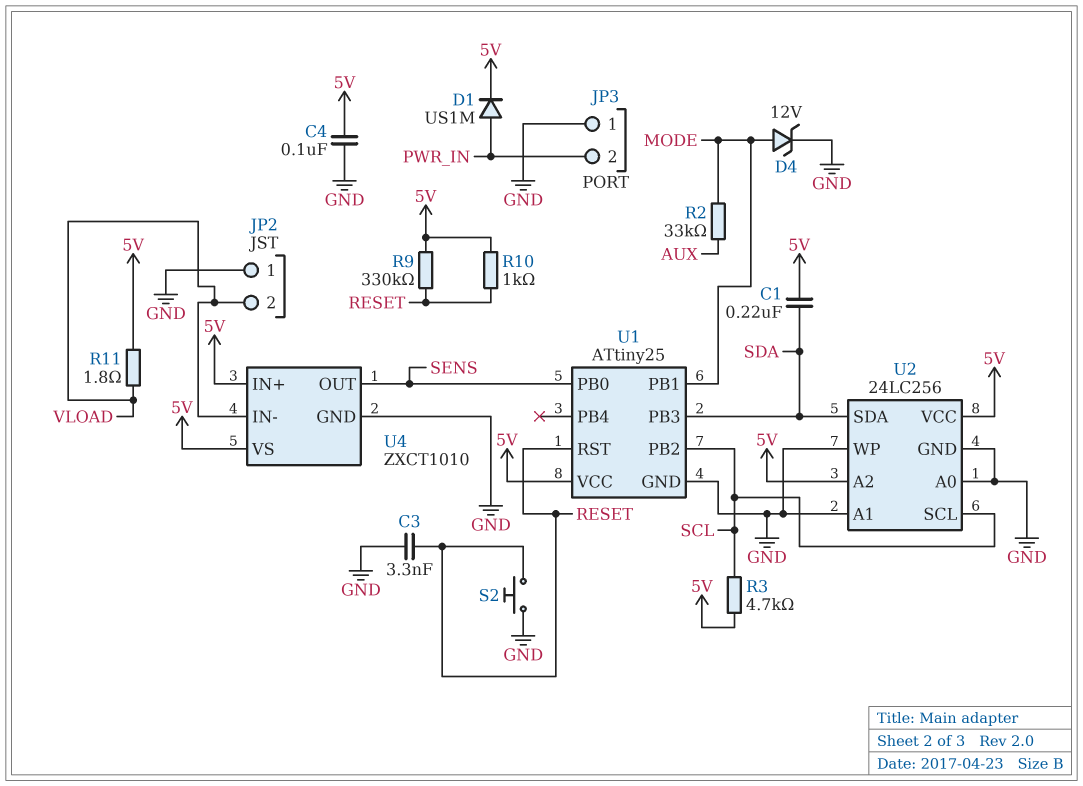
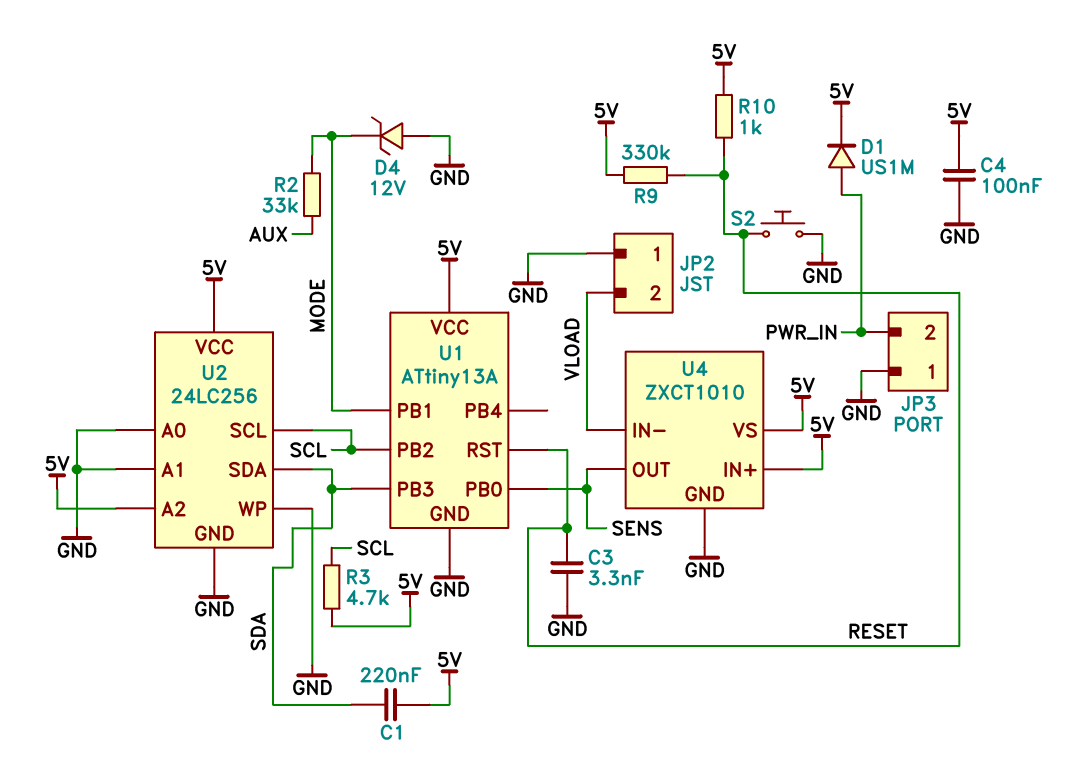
D4: zener 12V (A MODE, K GND) -> zener 12V (A GND, K MODE)
R11: 1.8 (5V, VLOAD) -> none
U1: ATtiny25 -> ATtiny13A

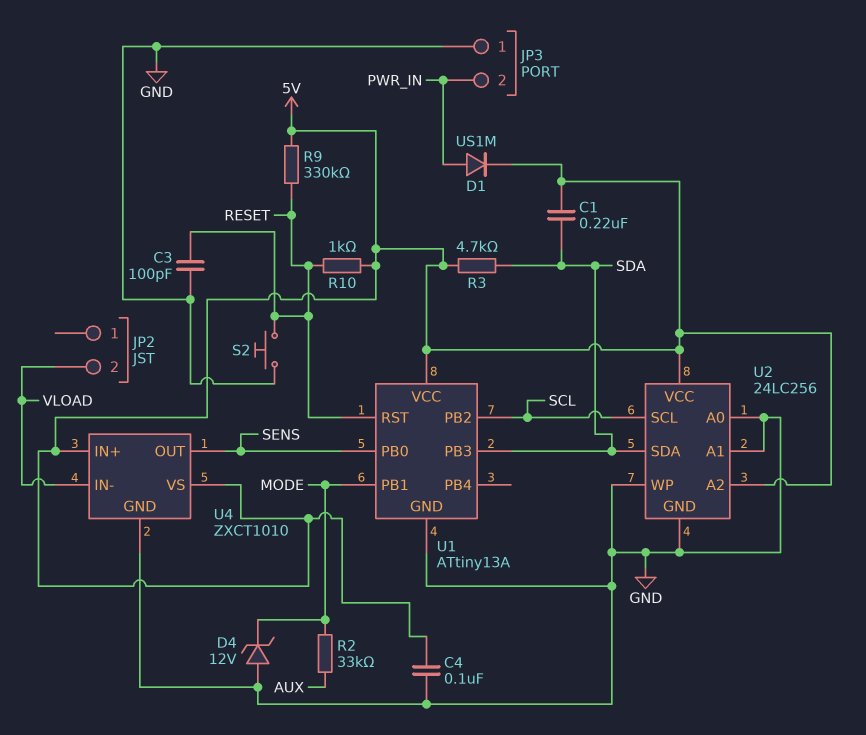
C3: 3.3nF (GND, RESET) -> 100pF (GND, RESET)
JP2 pin 1: GND -> none
R3: 4.7k (5V, SCL) -> 4.7k (5V, SDA)

